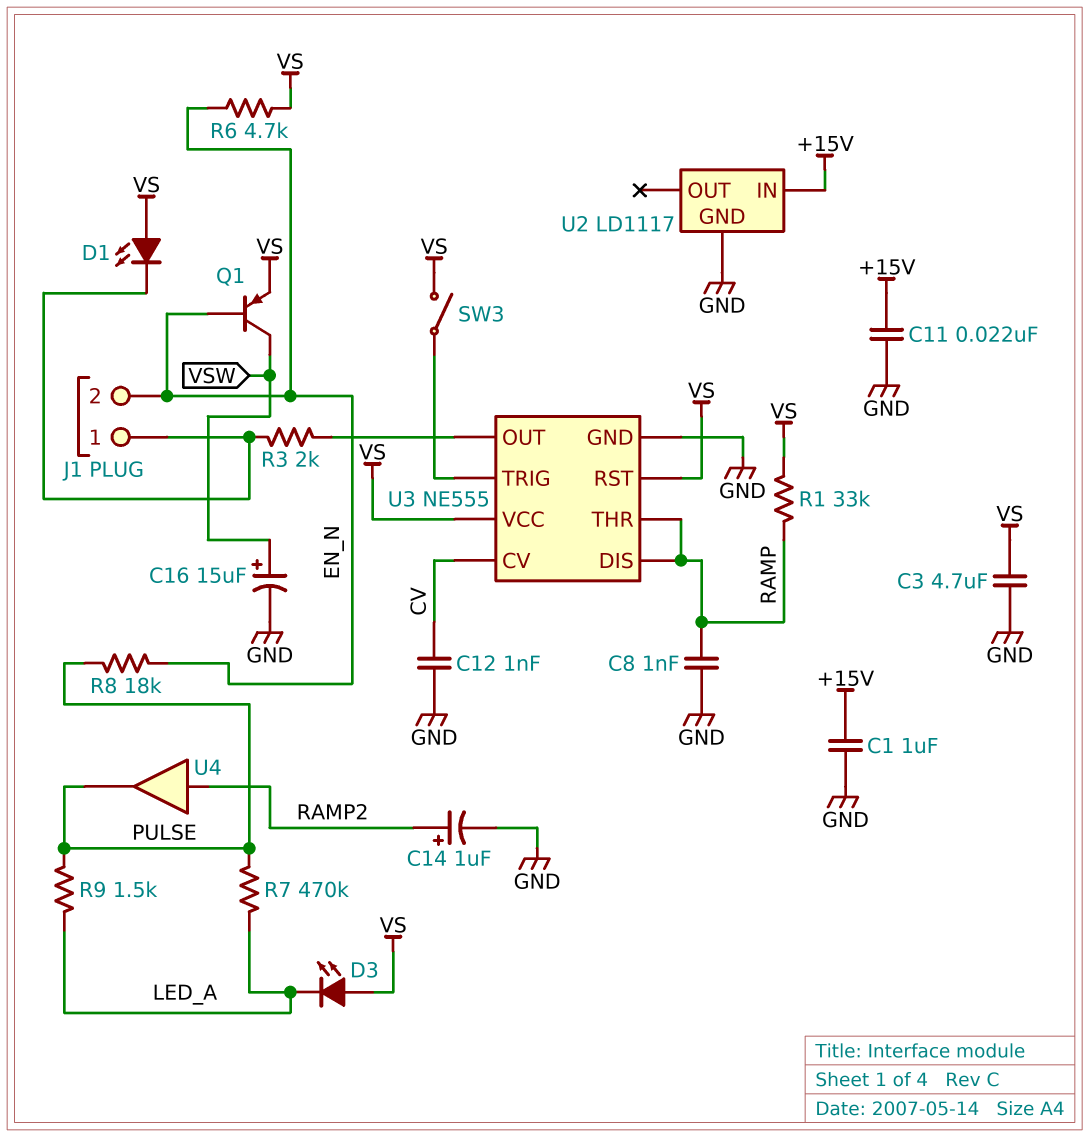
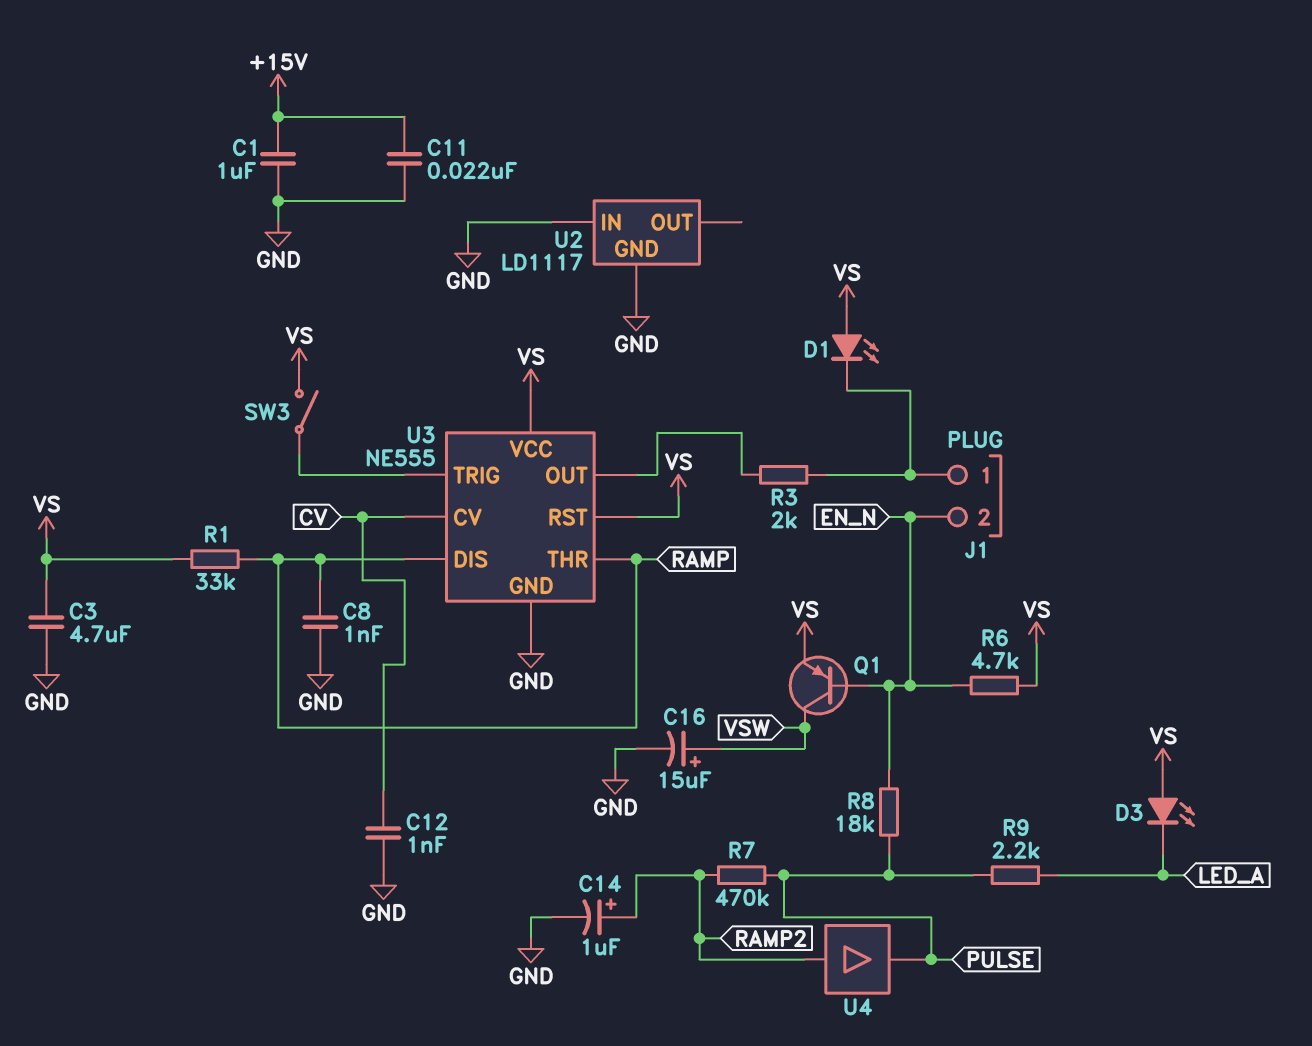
R7: 470k (LED_A, PULSE) -> 470k (PULSE, RAMP2)
R9: 1.5k (LED_A, PULSE) -> 2.2k (LED_A, PULSE)
U2 pin IN: +15V -> GND

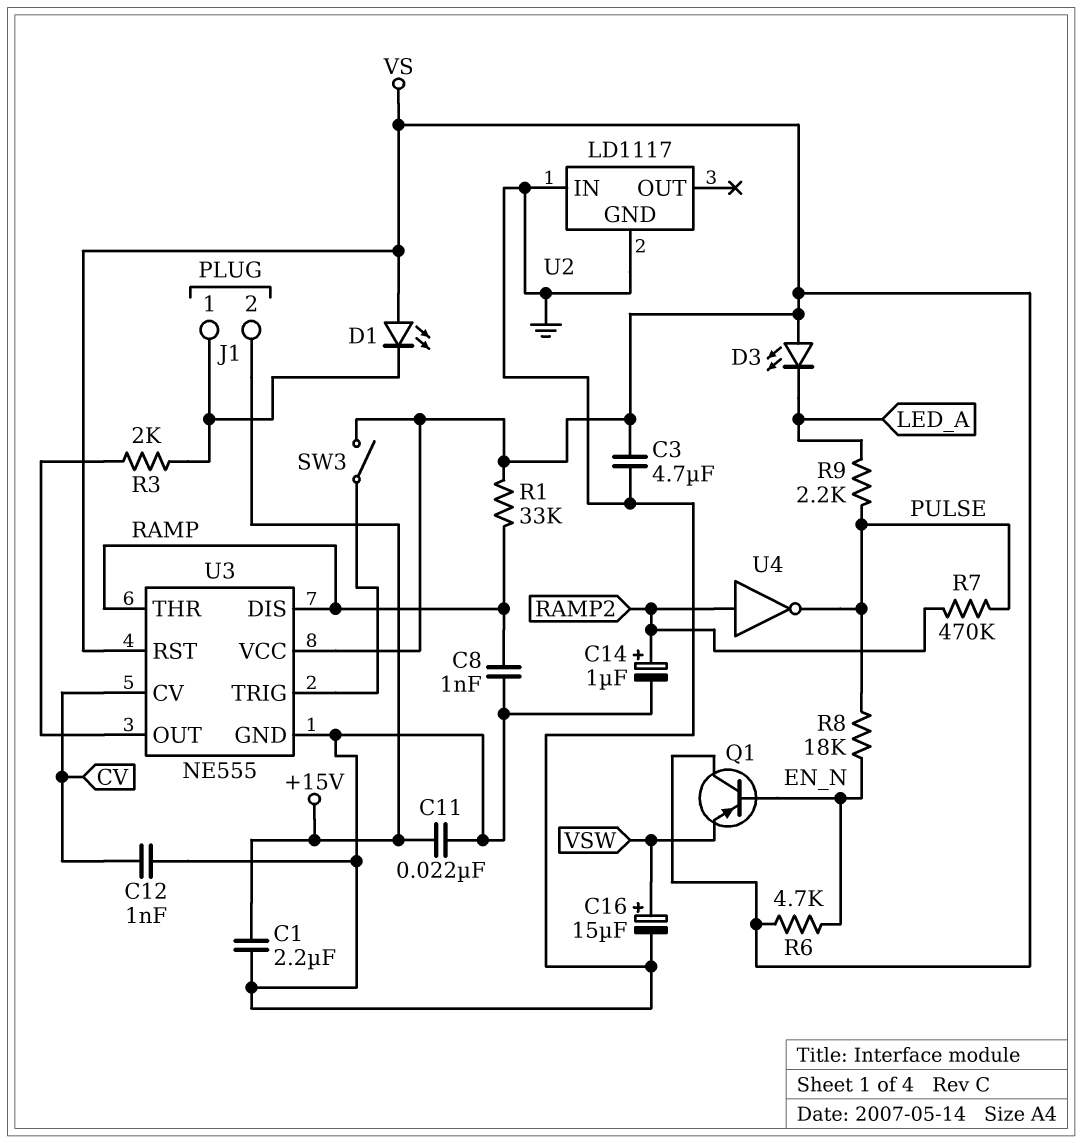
C1: 1uF (+15V, GND) -> 2.2uF (+15V, GND)
J1 pin 2: EN_N -> +15V
Q1: PNP (B EN_N, C VSW, E VS) -> PNP (B EN_N, C VS, E VSW)
U4: buffer (in RAMP2, out PULSE) -> NOT (in RAMP2, out PULSE)

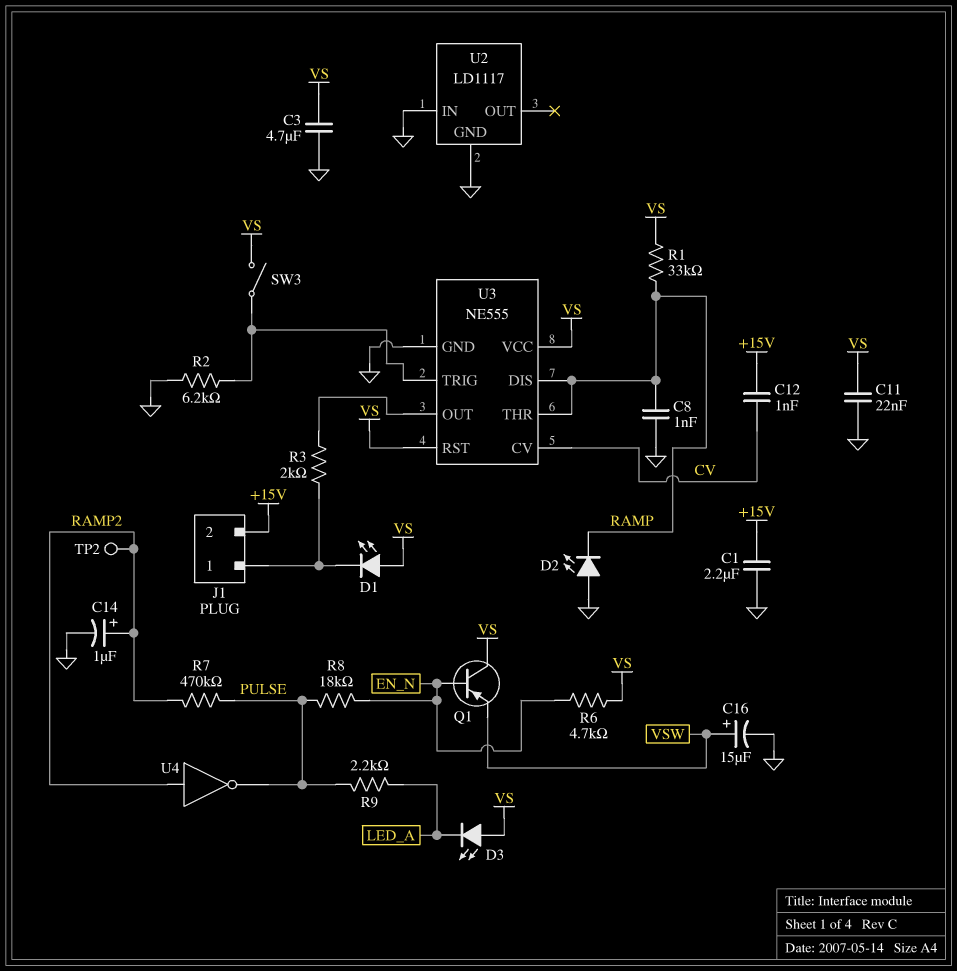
C11: 22nF (+15V, GND) -> 22nF (GND, VS)
C12: 1nF (CV, GND) -> 1nF (+15V, CV)
D2: none -> LED (A GND, K RAMP)
R2: none -> 6.2k (GND, U3/TRIG)
TP2: none -> test point (RAMP2)

